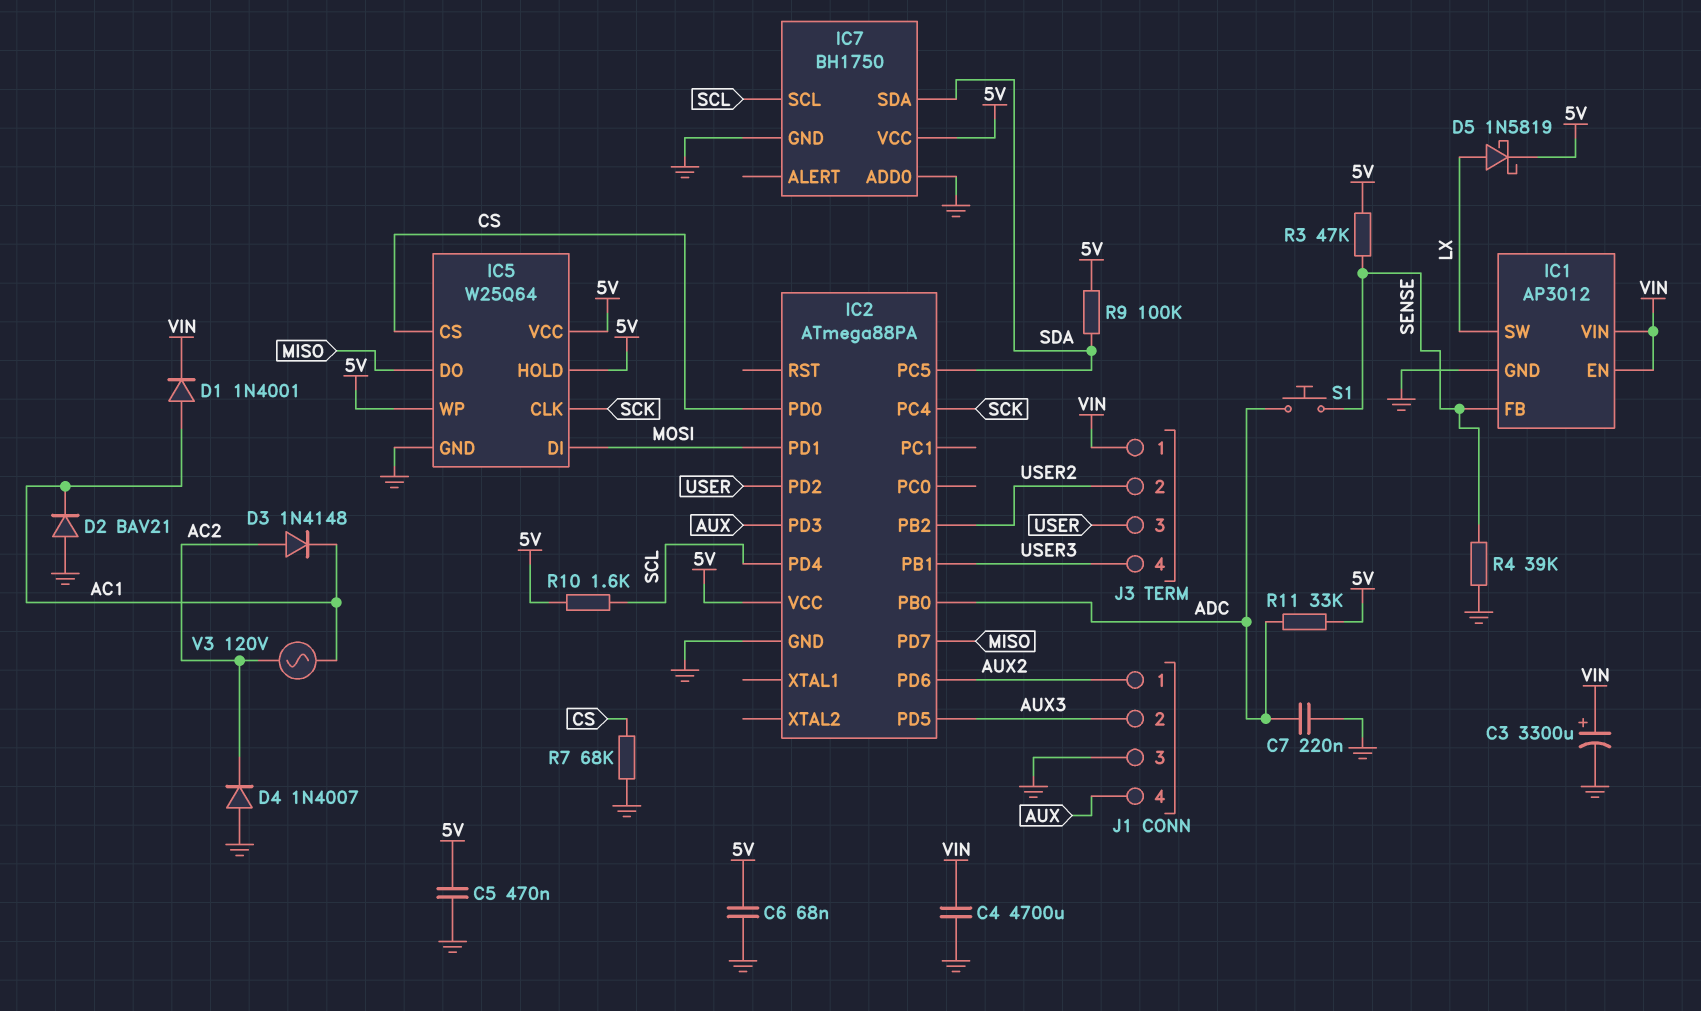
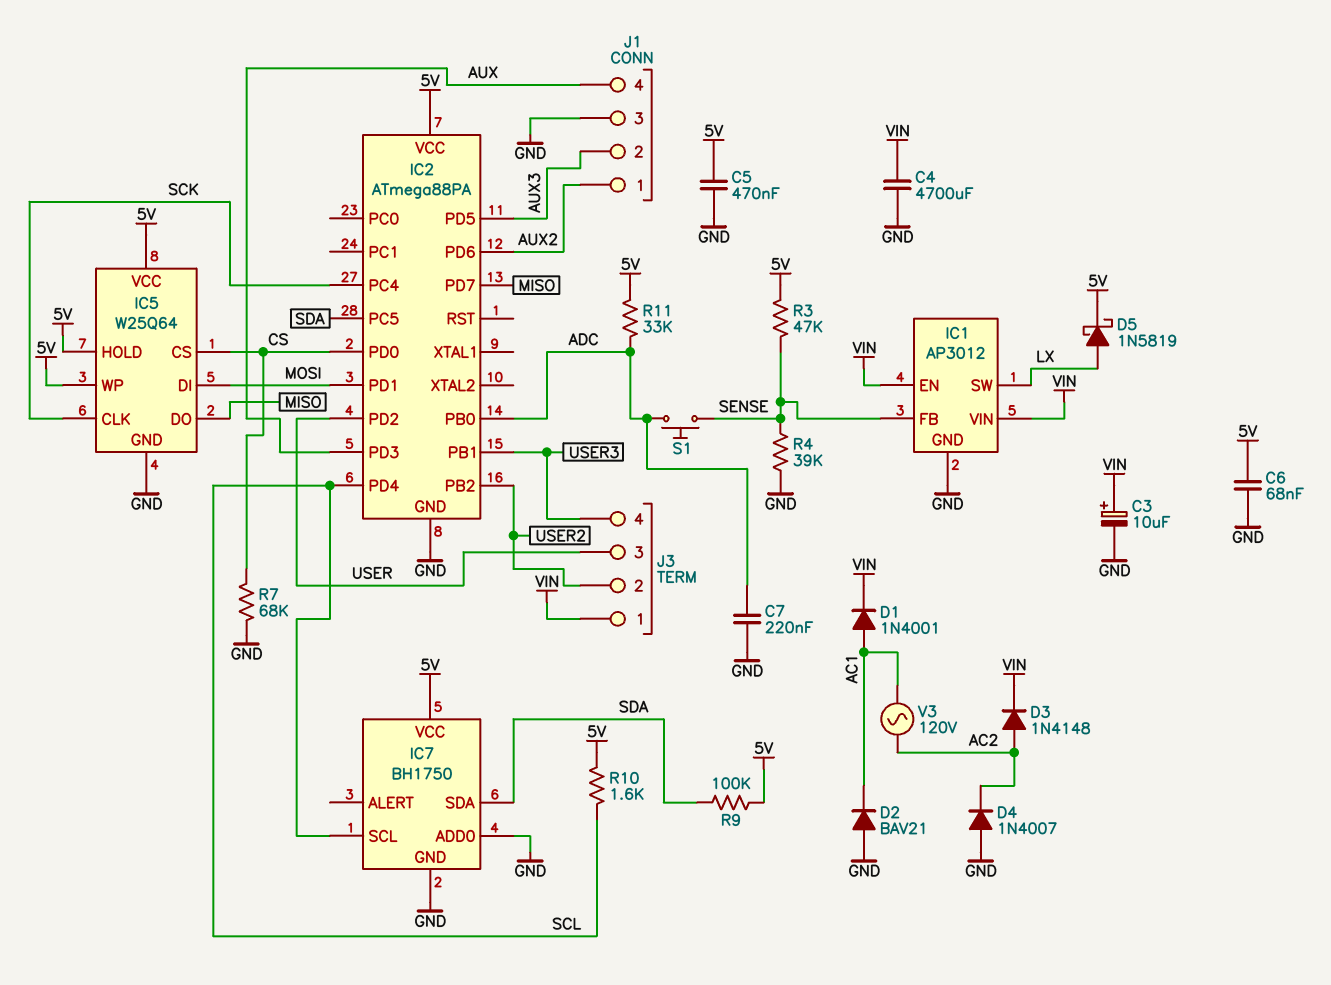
C3: 3300uF (plus VIN, minus GND) -> 10uF (plus VIN, minus GND)
D3: diode 1N4148 (A AC2, K AC1) -> diode 1N4148 (A AC2, K VIN)

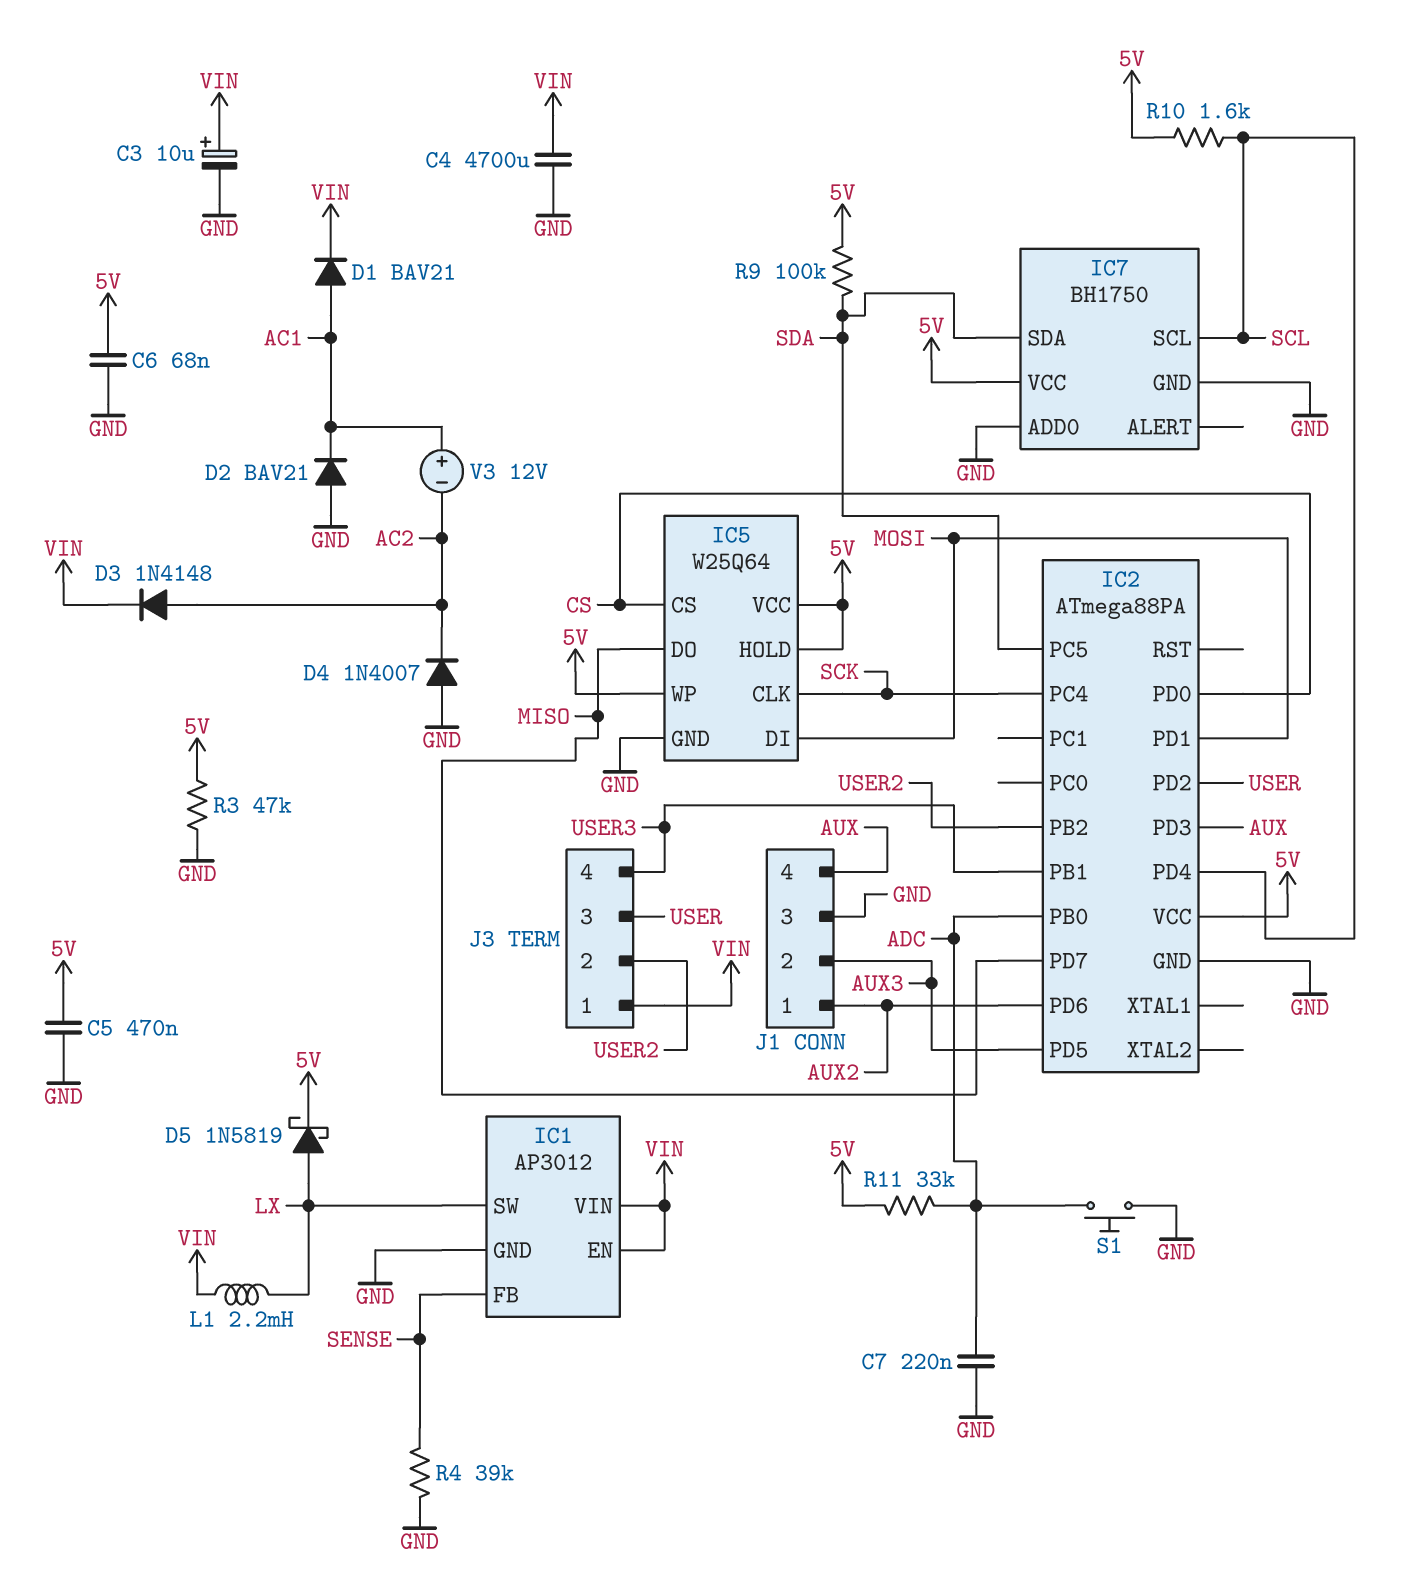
D1: diode 1N4001 (A AC1, K VIN) -> diode BAV21 (A AC1, K VIN)
L1: none -> 2.2mH (LX, VIN)
R3: 47k (5V, SENSE) -> 47k (5V, GND)
R7: 68k (CS, GND) -> none
S1: button (ADC, SENSE) -> button (ADC, GND)
V3: AC 120V (AC1, AC2) -> 12V (plus AC1, minus AC2)

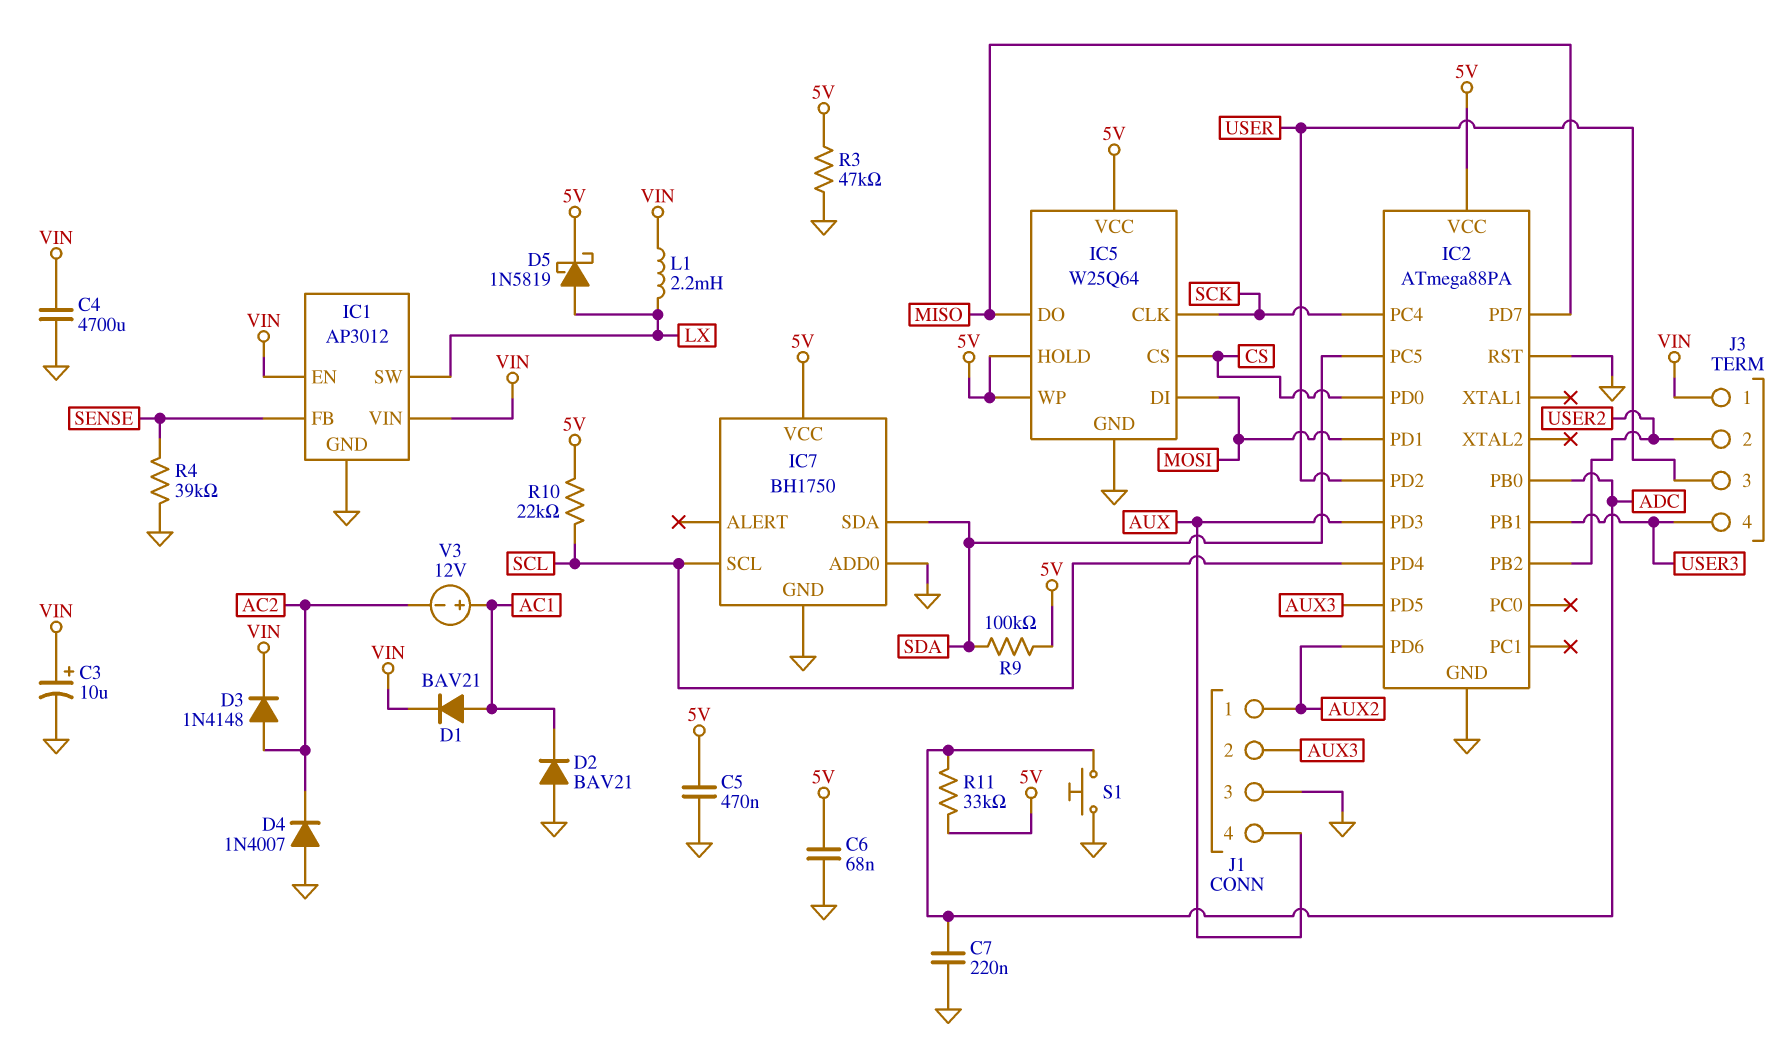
IC2 pin RST: none -> GND
R10: 1.6k (5V, SCL) -> 22k (5V, SCL)

